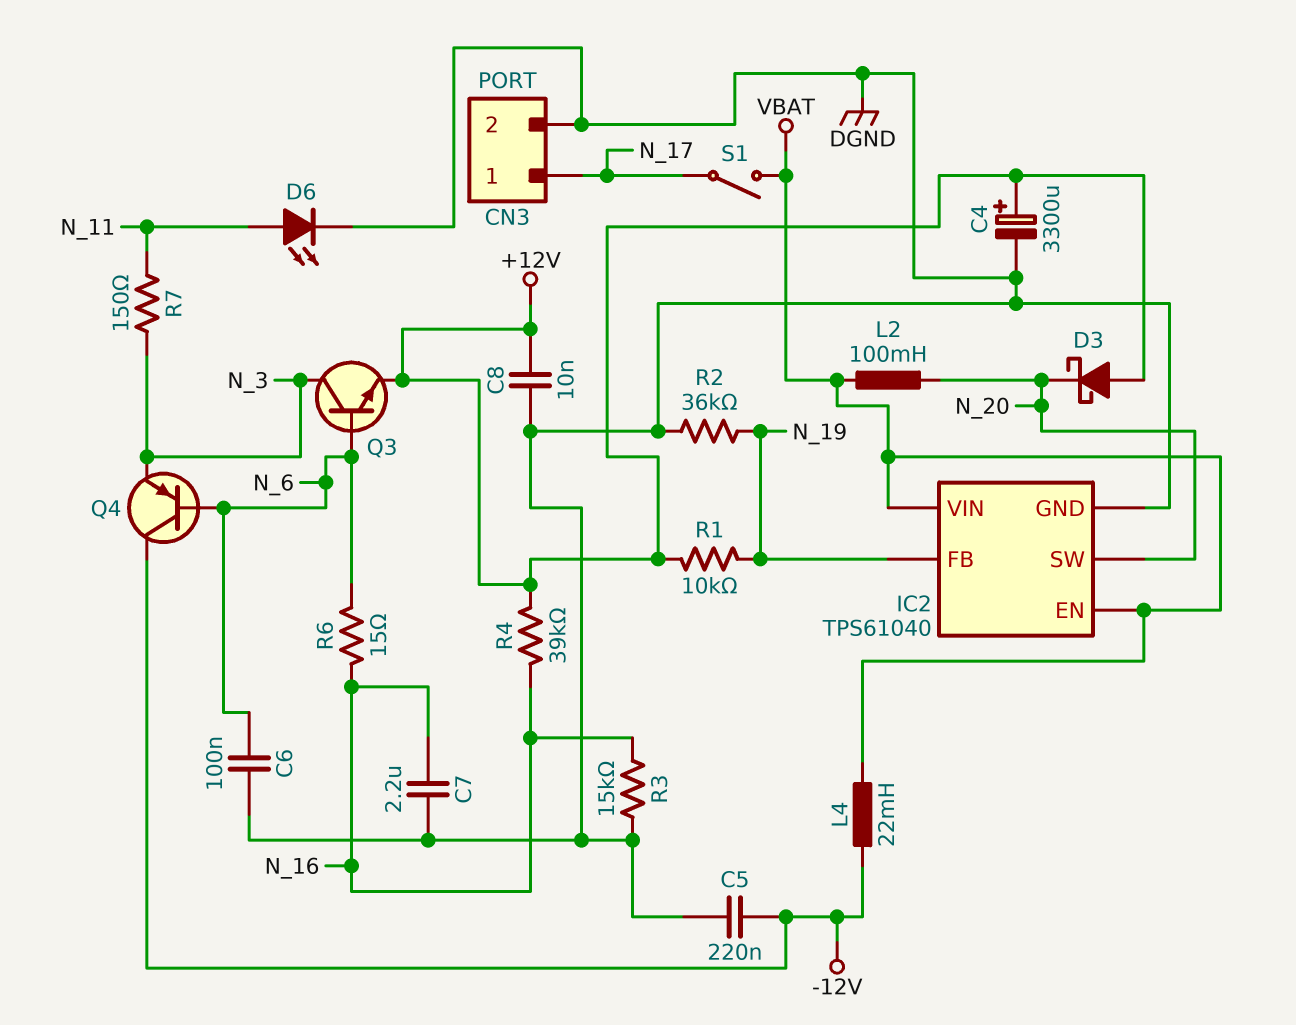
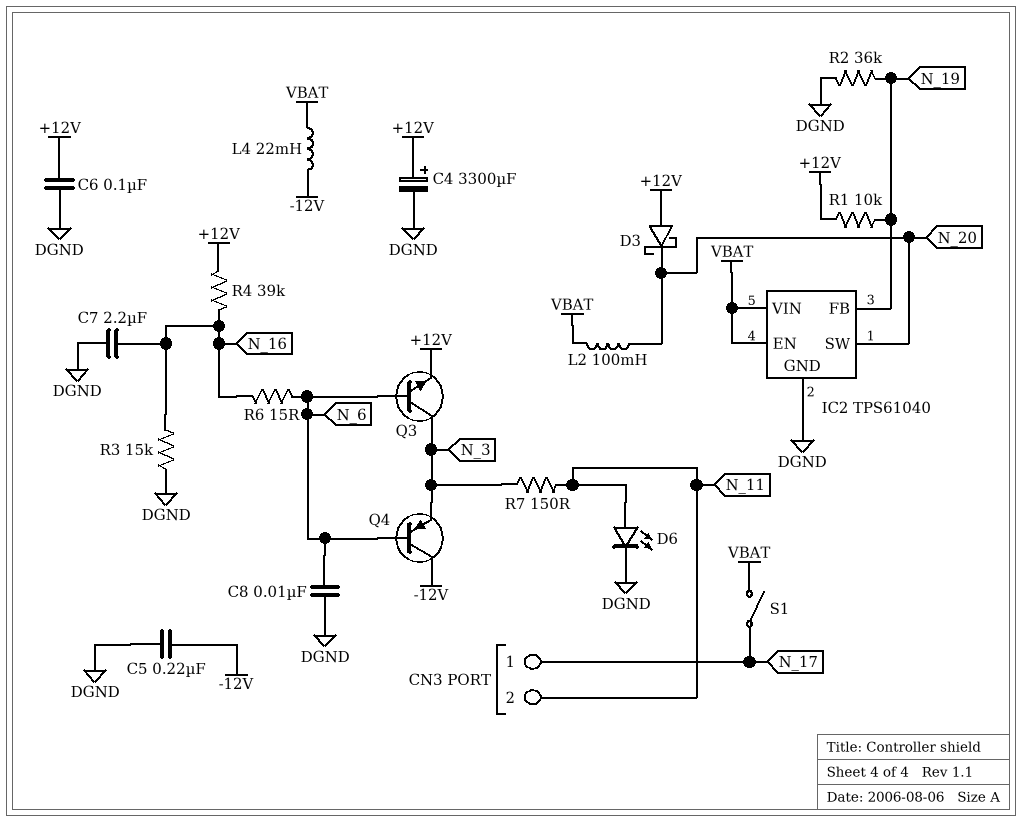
C6: 100nF (DGND, N_6) -> 100nF (+12V, DGND)
C8: 10nF (+12V, DGND) -> 10nF (DGND, N_6)
CN3 pin 2: DGND -> N_11

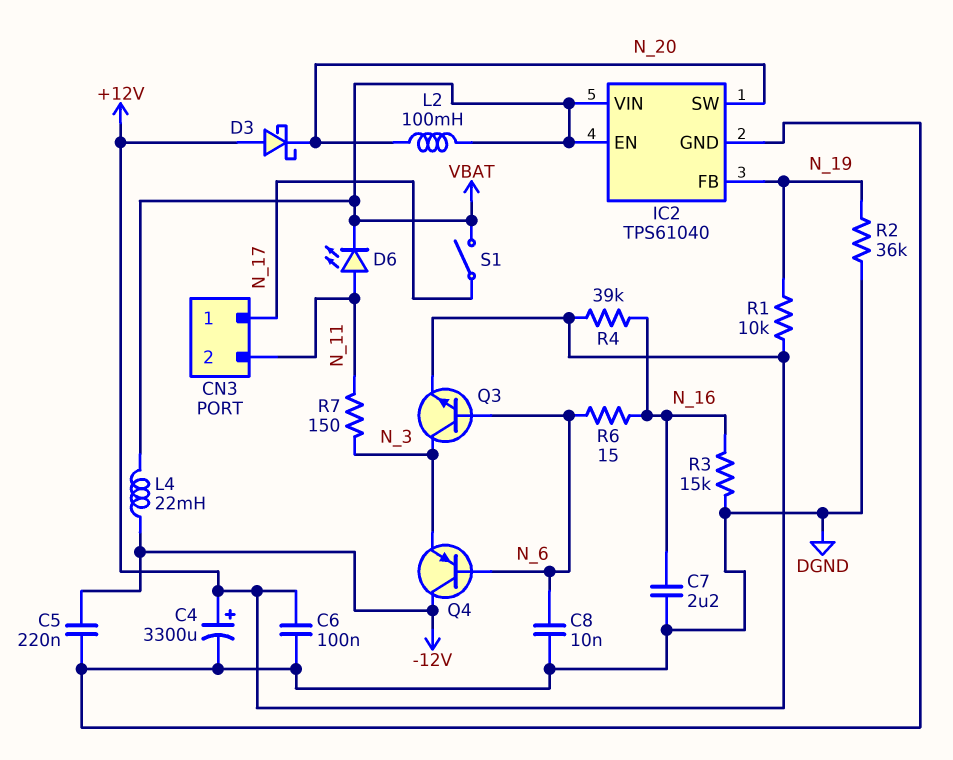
D6: LED (A N_11, K DGND) -> LED (A N_11, K VBAT)

